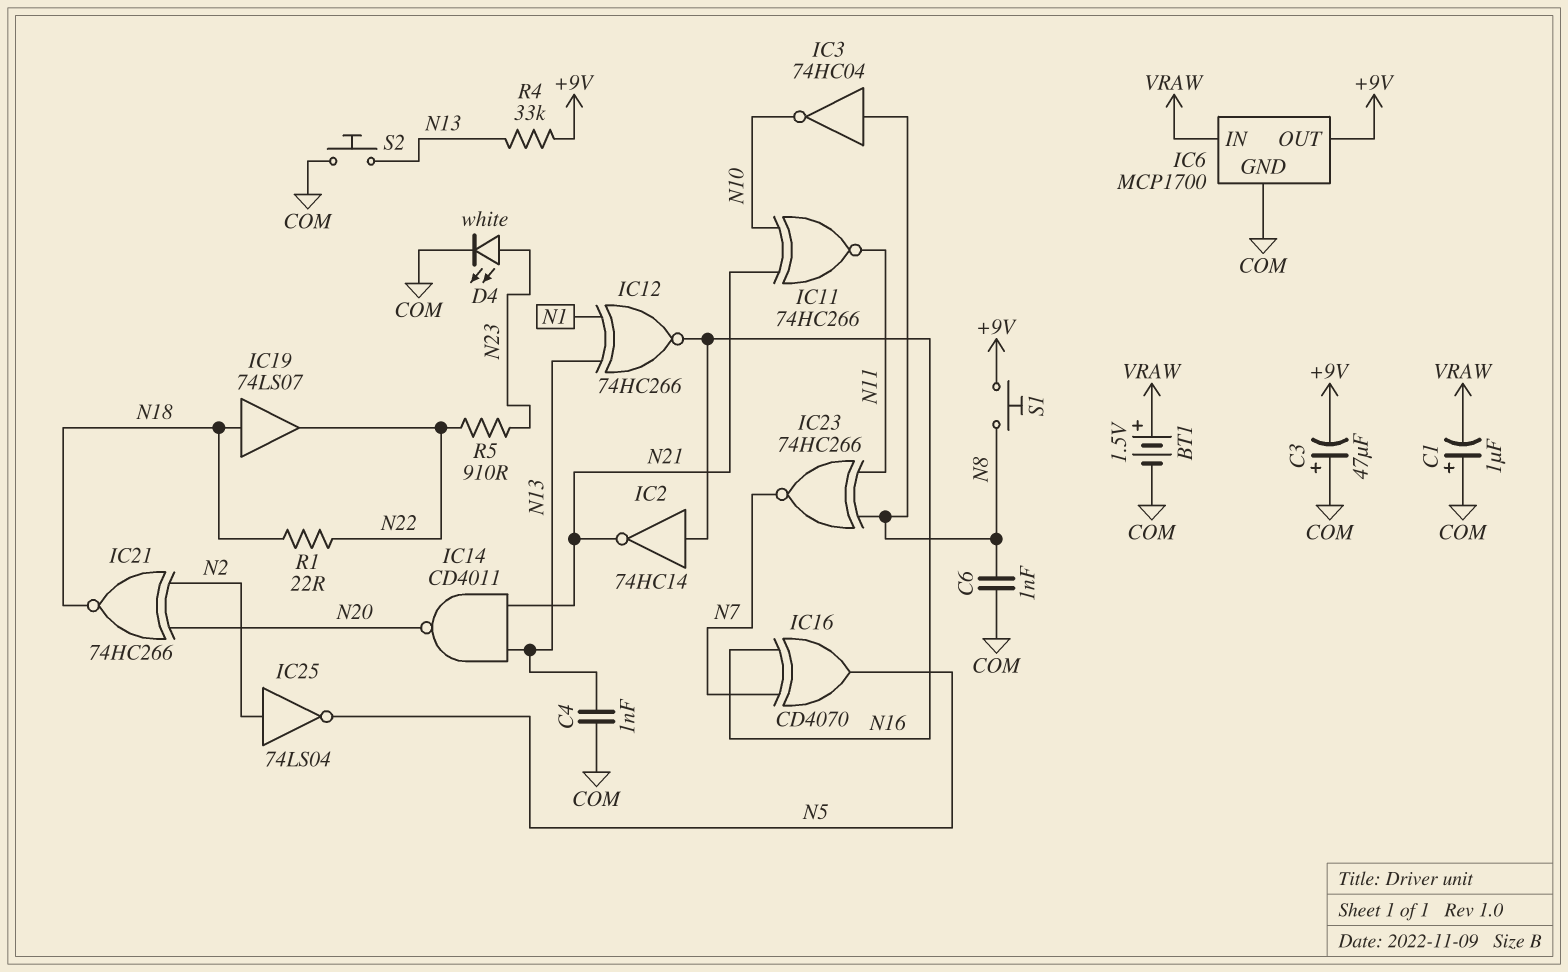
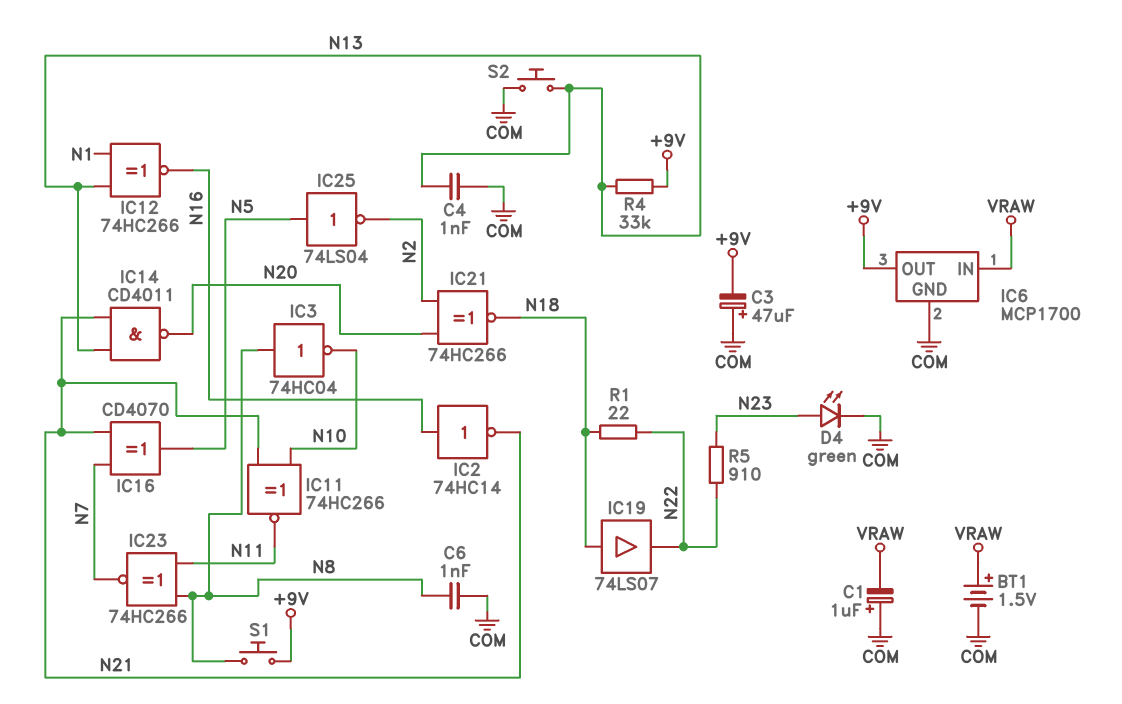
D4: LED white (A N23, K COM) -> LED green (A N23, K COM)
IC16: XOR CD4070 (in N7, in N16, out N5) -> XOR CD4070 (in N7, in N21, out N5)
IC25: NOT 74LS04 (in N2, out N5) -> NOT 74LS04 (in N5, out N2)

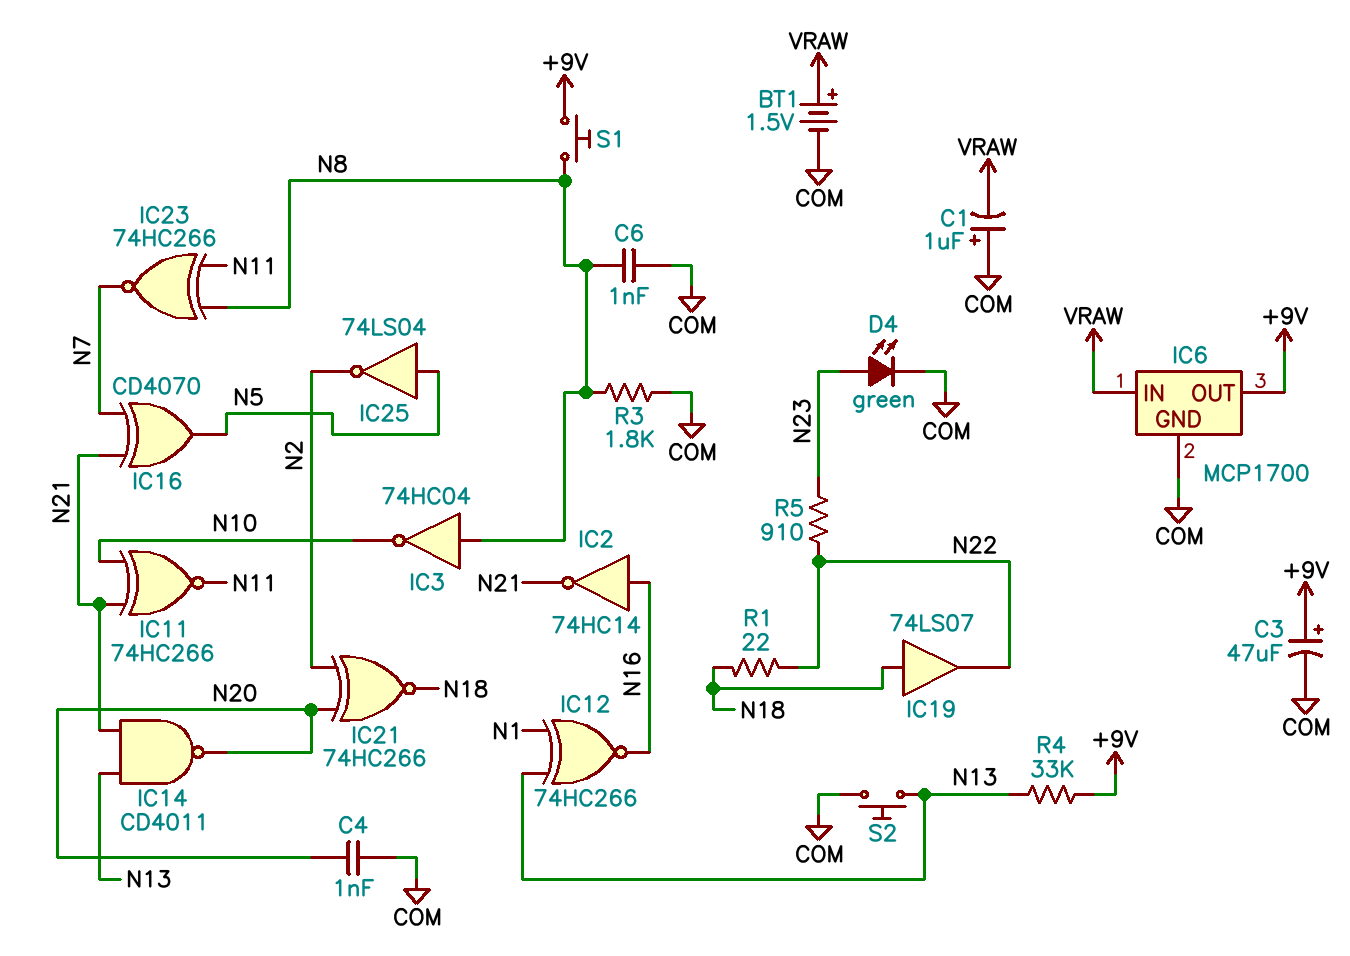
C3: 47uF (plus COM, minus +9V) -> 47uF (plus +9V, minus COM)
C4: 1nF (COM, N13) -> 1nF (COM, N20)
R3: none -> 1.8k (COM, N8)

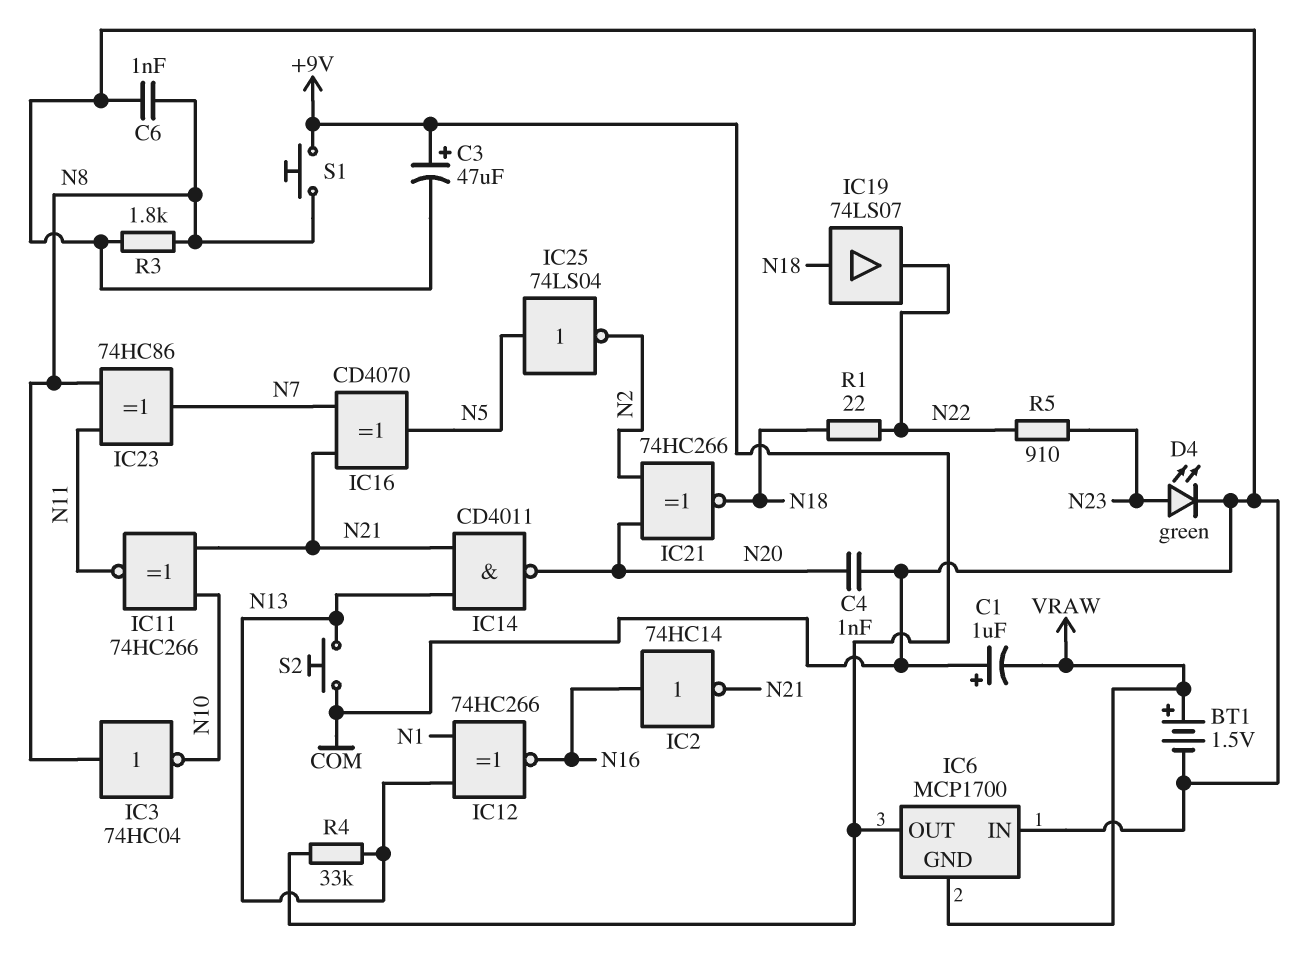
IC6 pin GND: COM -> VRAW
IC6 pin IN: VRAW -> COM
IC23: XNOR 74HC266 (in N8, in N11, out N7) -> XOR 74HC86 (in N8, in N11, out N7)

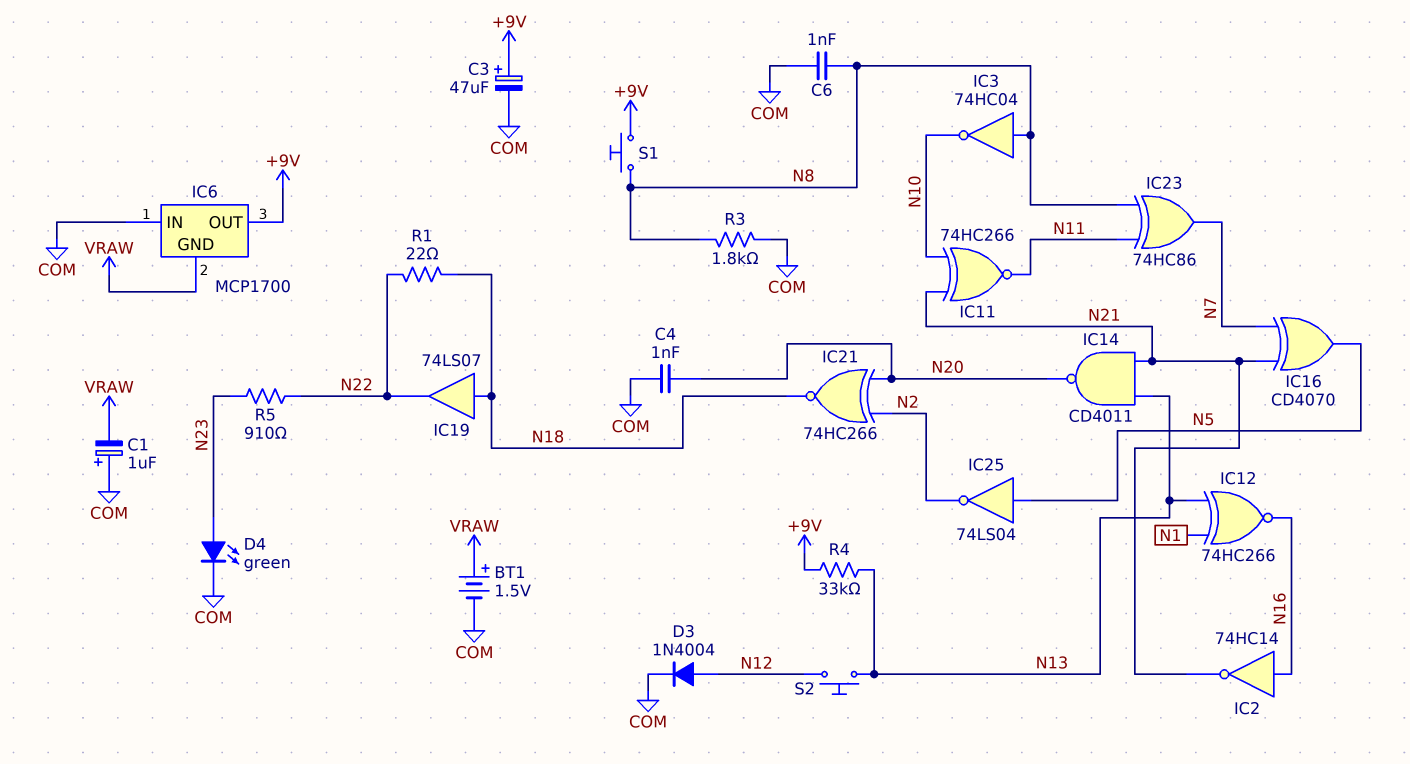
D3: none -> diode 1N4004 (A N12, K COM)
S2: button (COM, N13) -> button (N12, N13)

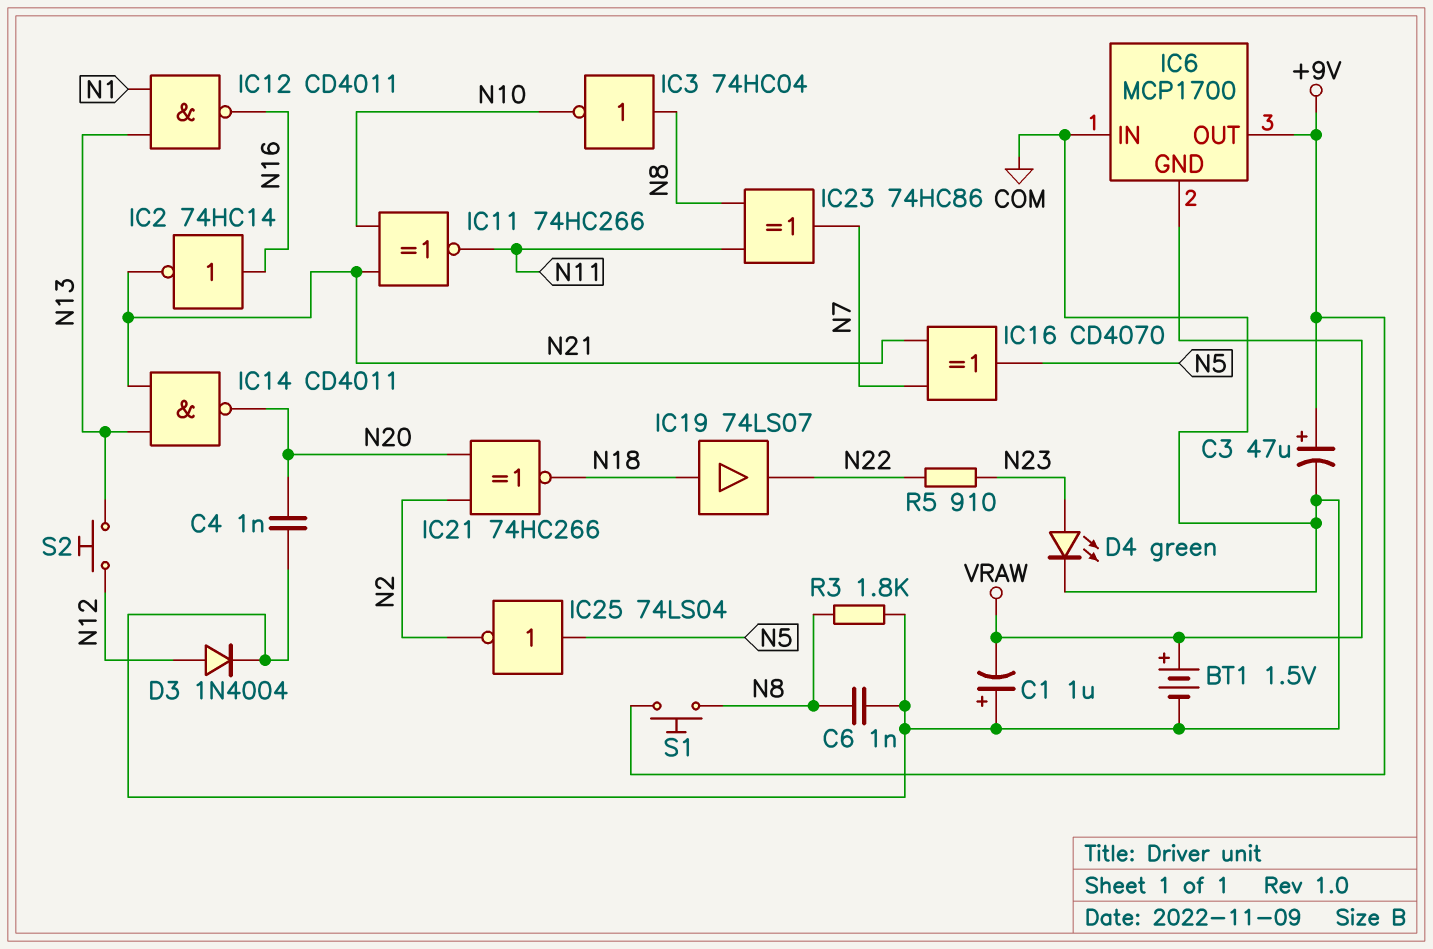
IC12: XNOR 74HC266 (in N1, in N13, out N16) -> NAND CD4011 (in N1, in N13, out N16)
R1: 22 (N18, N22) -> none
R4: 33k (+9V, N13) -> none

